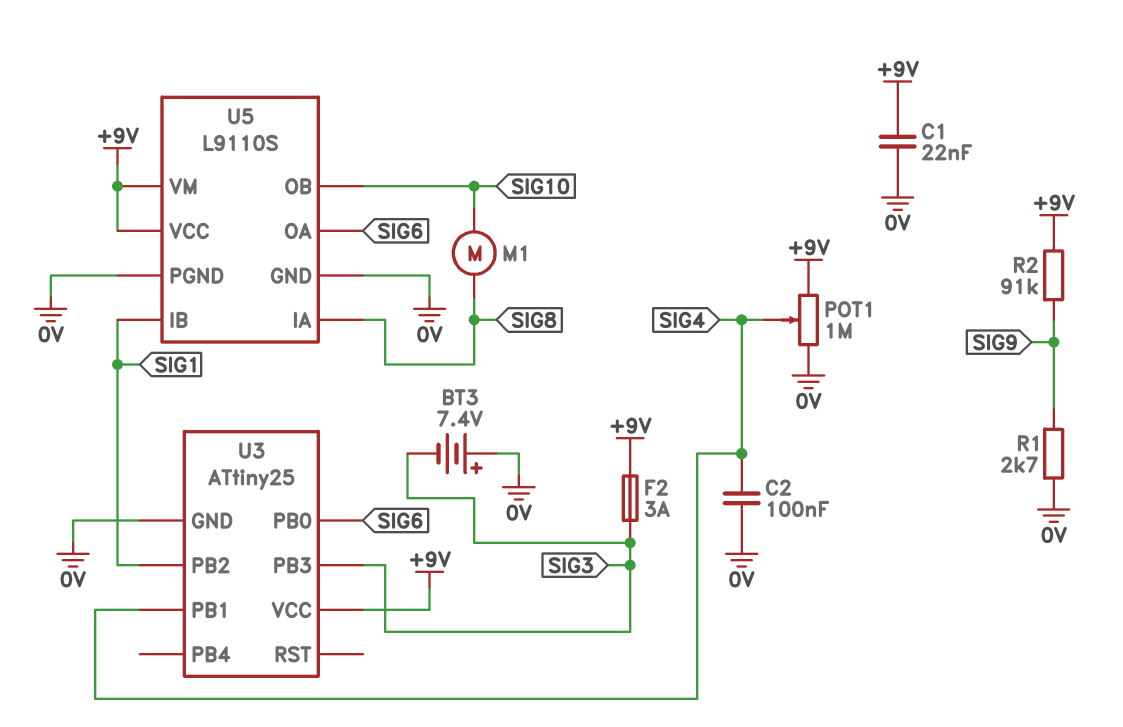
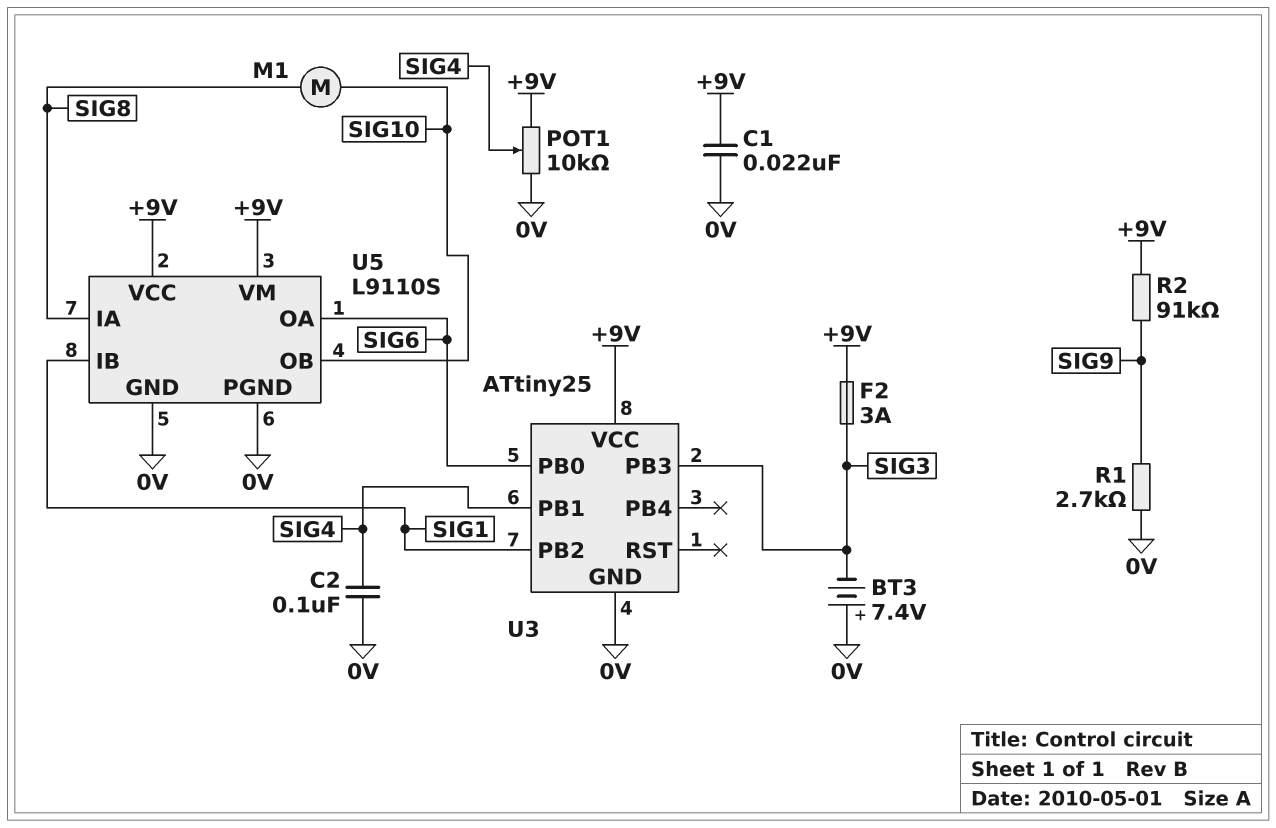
POT1: 1M (+9V, 0V, wiper SIG4) -> 10k (+9V, 0V, wiper SIG4)

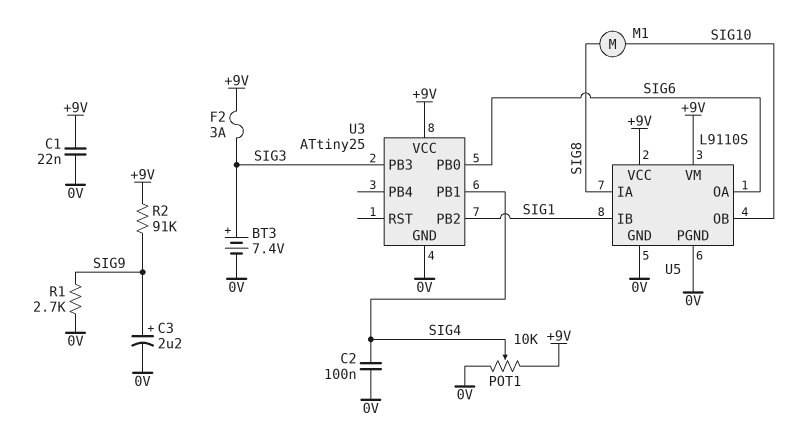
BT3: 7.4V (plus 0V, minus SIG3) -> 7.4V (plus SIG3, minus 0V)
C3: none -> 2.2uF (plus SIG9, minus 0V)

